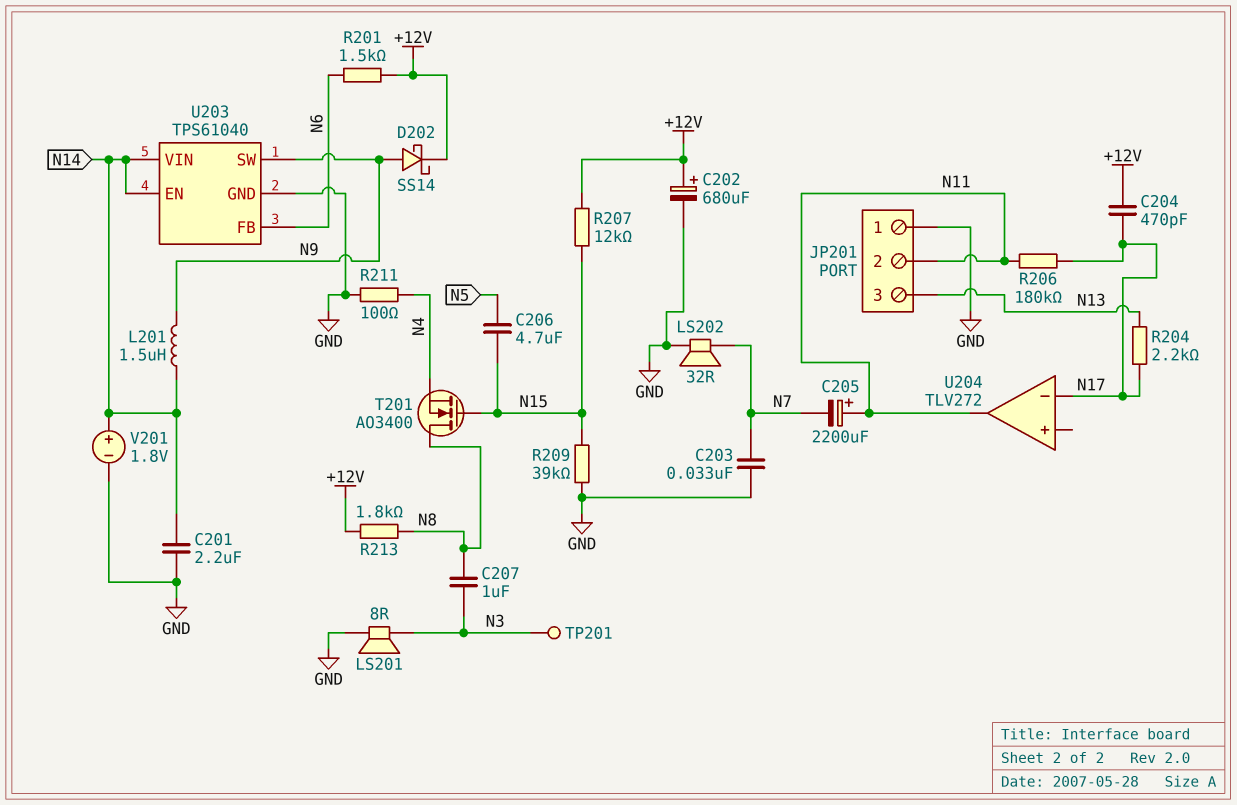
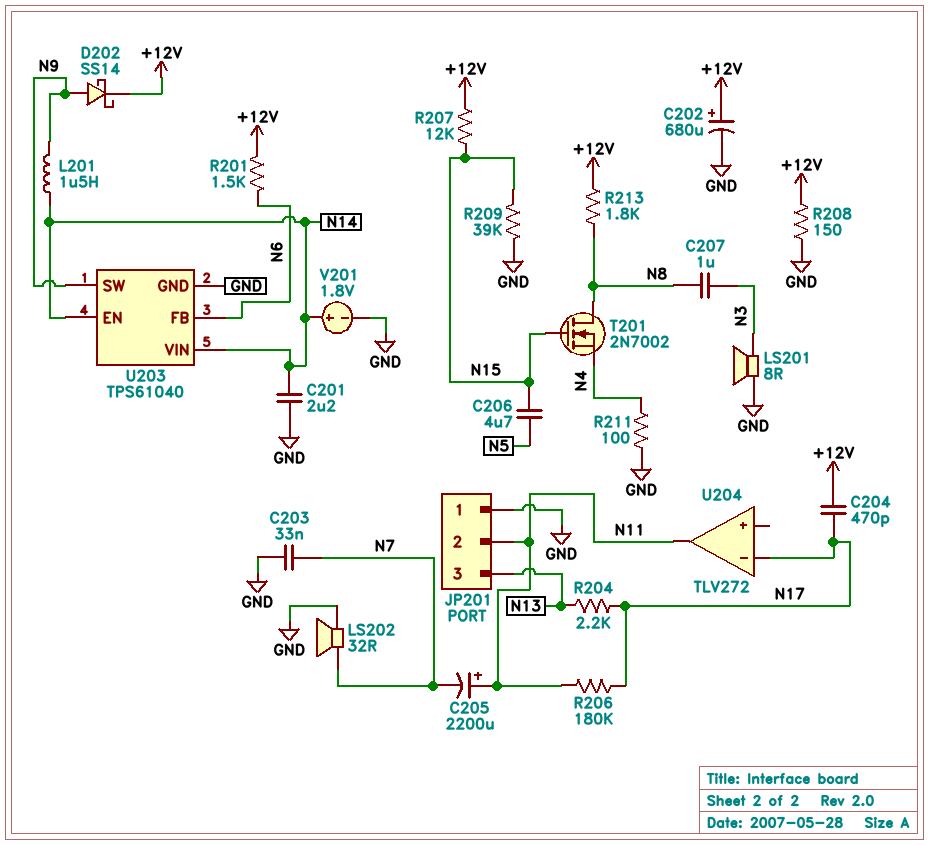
R208: none -> 150 (+12V, GND)
T201: NMOS AO3400 (G N15, D N8, S N4) -> NMOS 2N7002 (G N15, D N8, S N4)
TP201: test point (N3) -> none

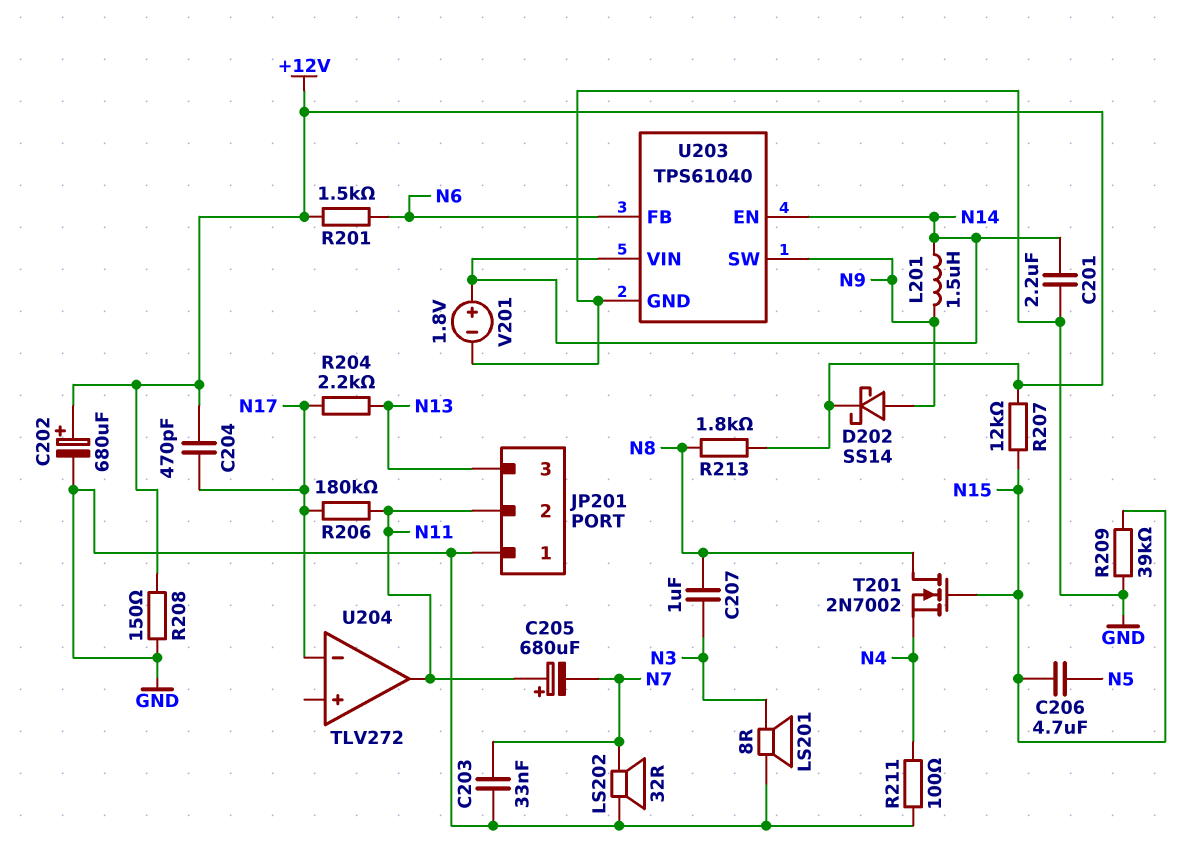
C205: 2200uF (plus N11, minus N7) -> 680uF (plus N11, minus N7)

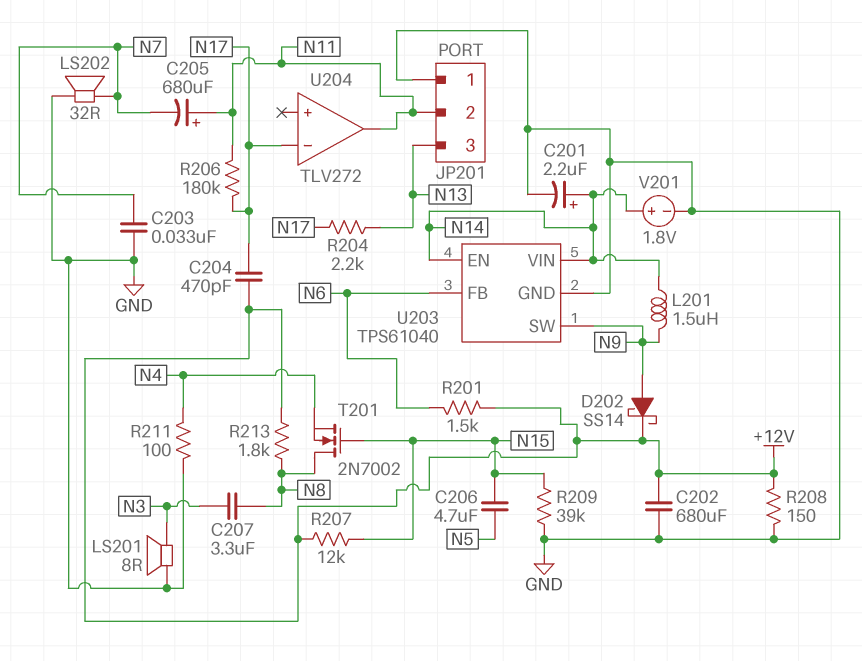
C201: 2.2uF (GND, N14) -> 2.2uF (plus N14, minus GND)
C202: 680uF (plus +12V, minus GND) -> 680uF (+12V, GND)
C207: 1uF (N3, N8) -> 3.3uF (N3, N8)

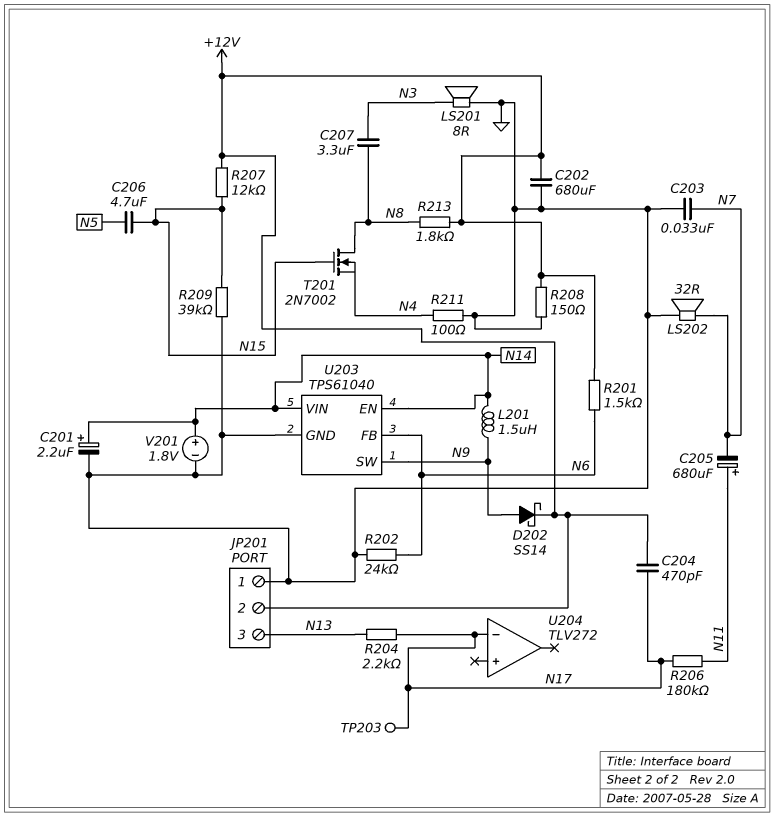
JP201 pin 2: N11 -> +12V
R202: none -> 24k (GND, N6)
TP203: none -> test point (N17)
U204 pin out: N11 -> none

